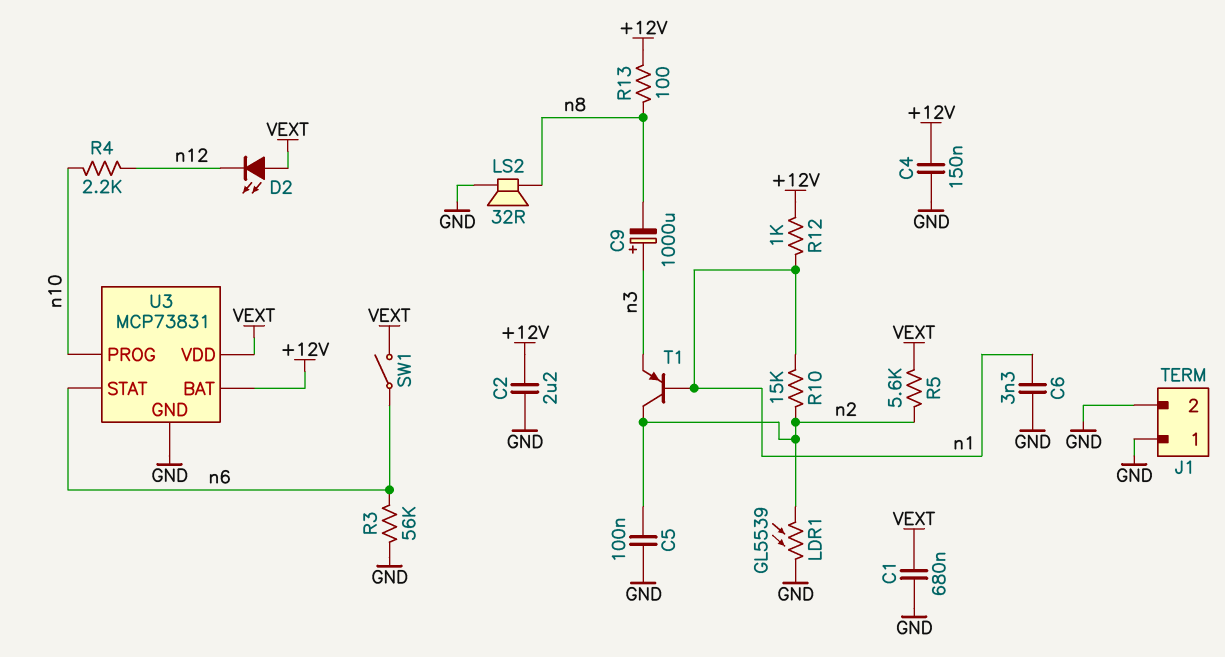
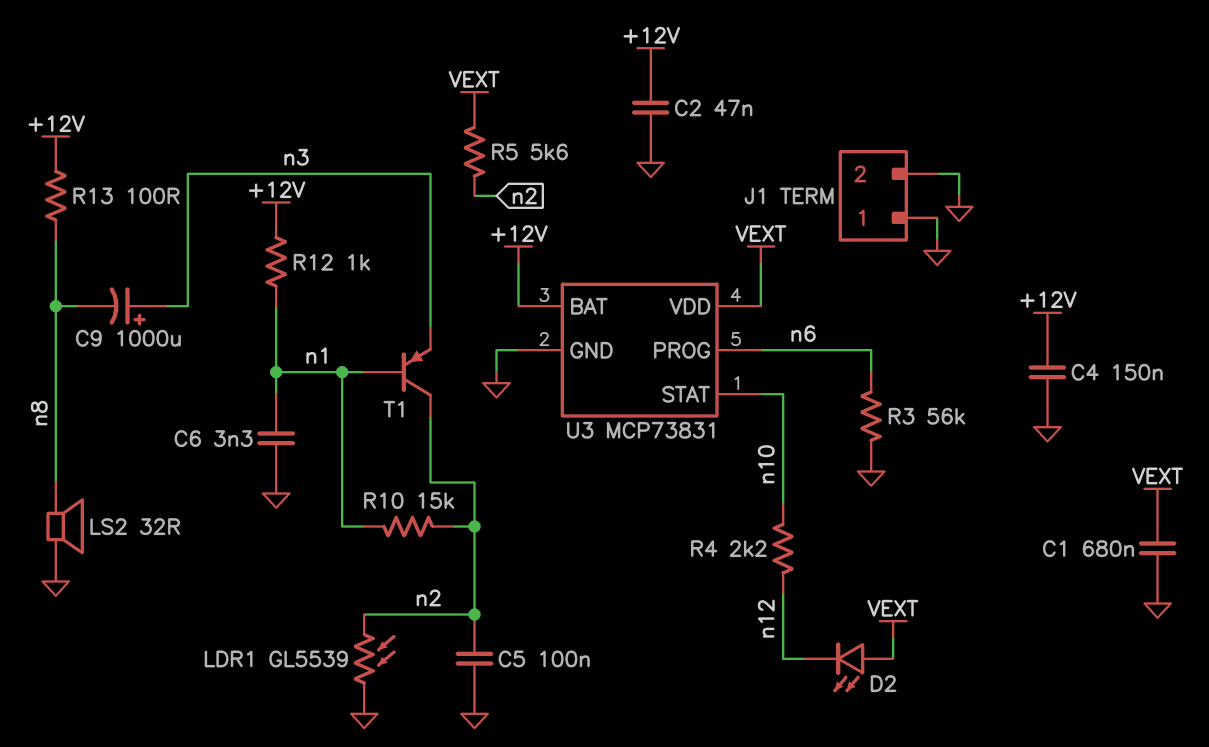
C2: 2.2uF (+12V, GND) -> 47nF (+12V, GND)
SW1: switch (VEXT, n6) -> none
U3 pin PROG: n10 -> n6
U3 pin STAT: n6 -> n10

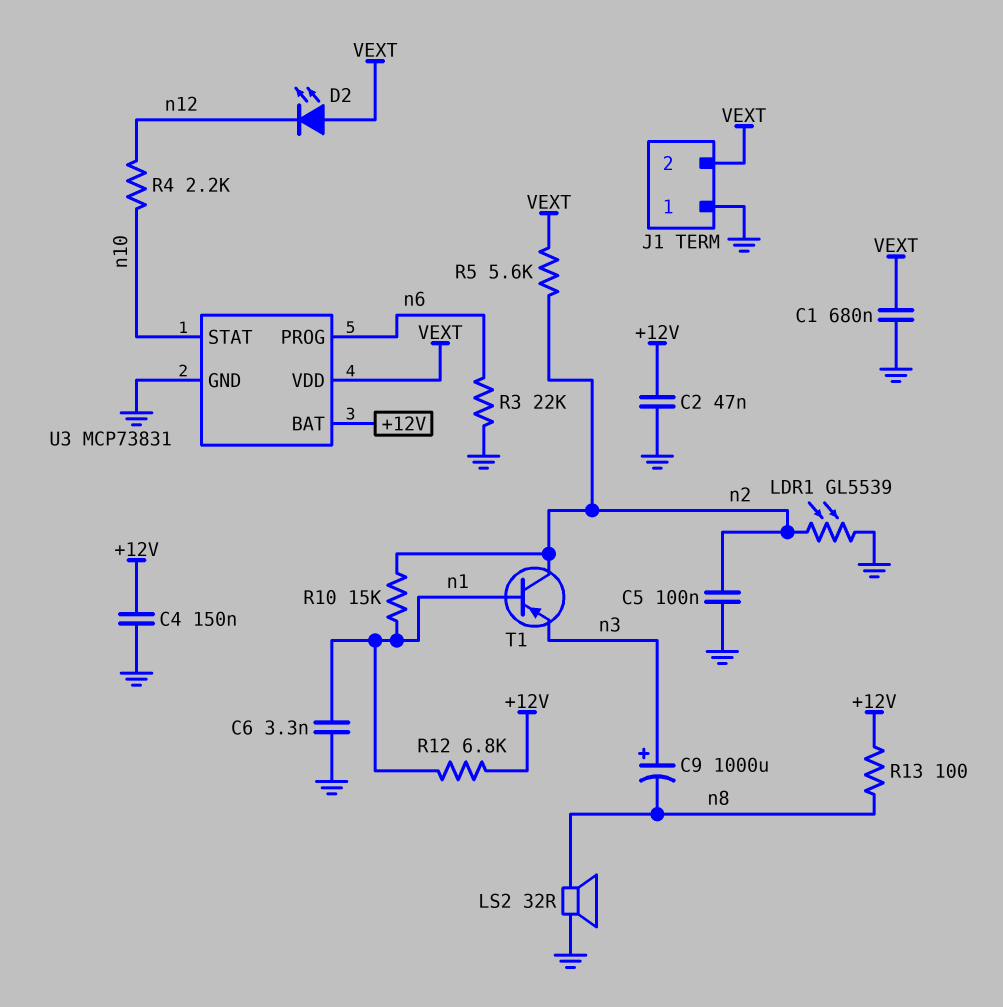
J1 pin 2: GND -> VEXT
R3: 56k (GND, n6) -> 22k (GND, n6)
R12: 1k (+12V, n1) -> 6.8k (+12V, n1)

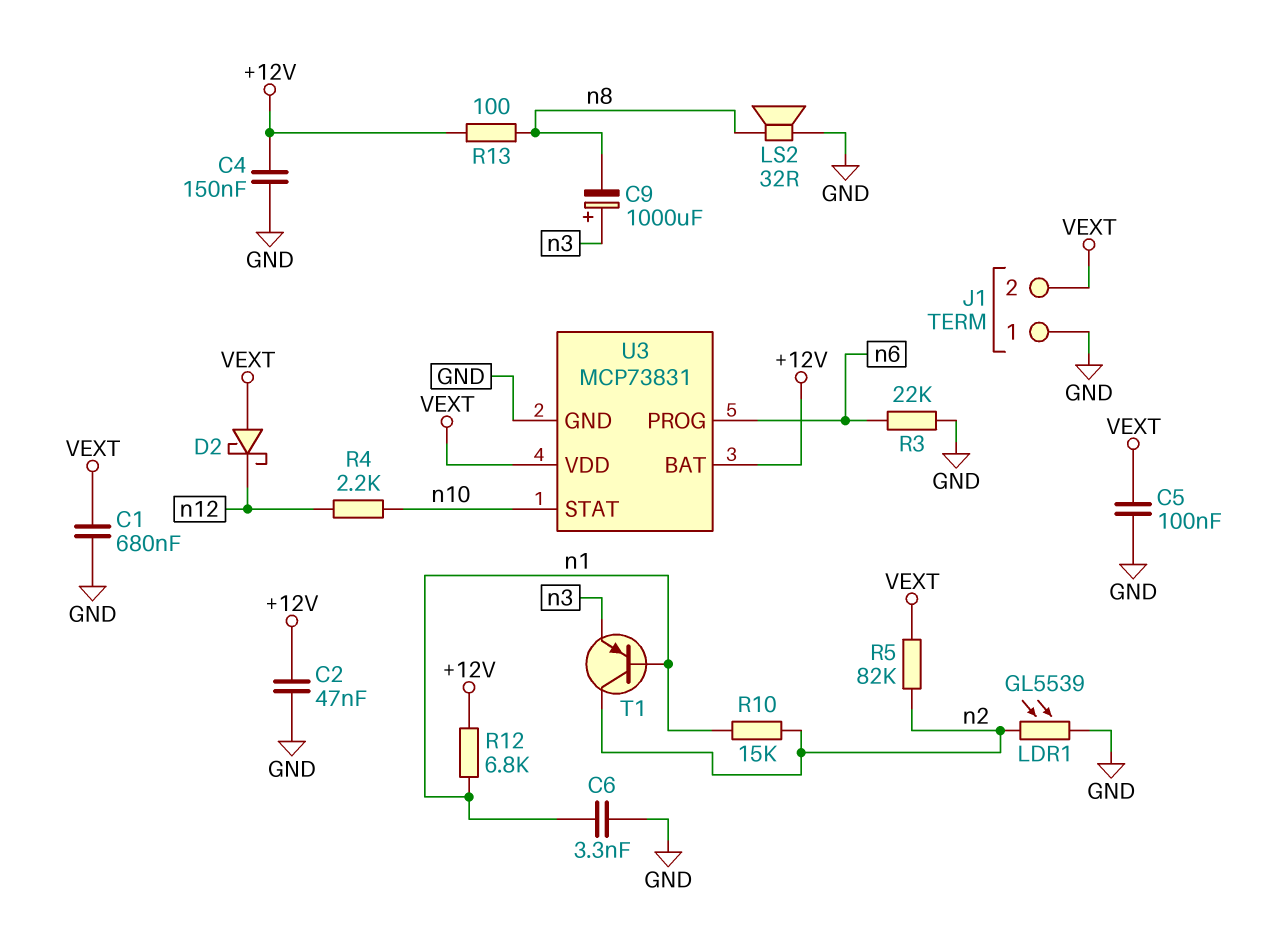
C5: 100nF (GND, n2) -> 100nF (GND, VEXT)
D2: LED (A VEXT, K n12) -> schottky (A VEXT, K n12)
R5: 5.6k (VEXT, n2) -> 82k (VEXT, n2)

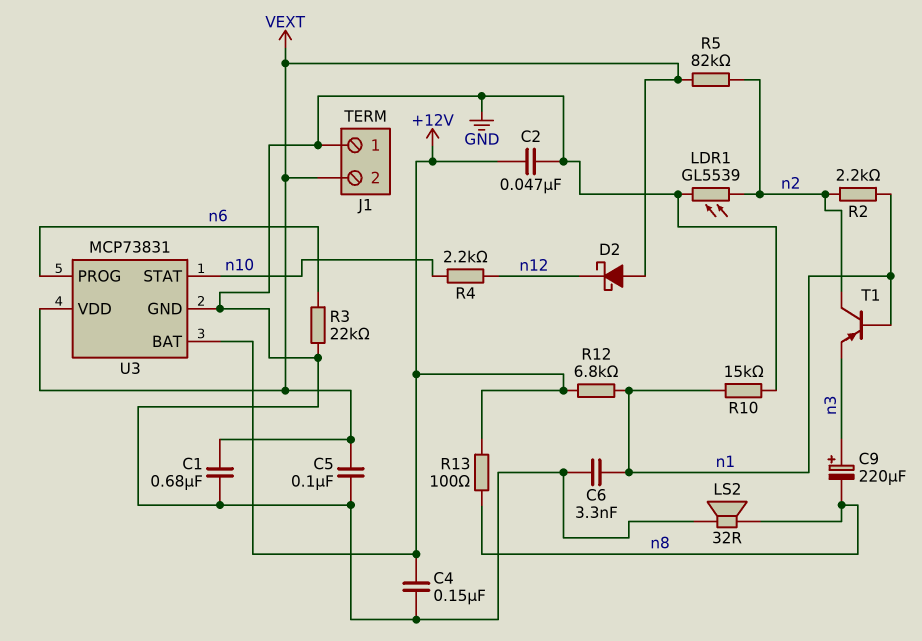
C9: 1000uF (plus n3, minus n8) -> 220uF (plus n3, minus n8)
R2: none -> 2.2k (n1, n2)
R10: 15k (n1, n2) -> 15k (GND, n1)

